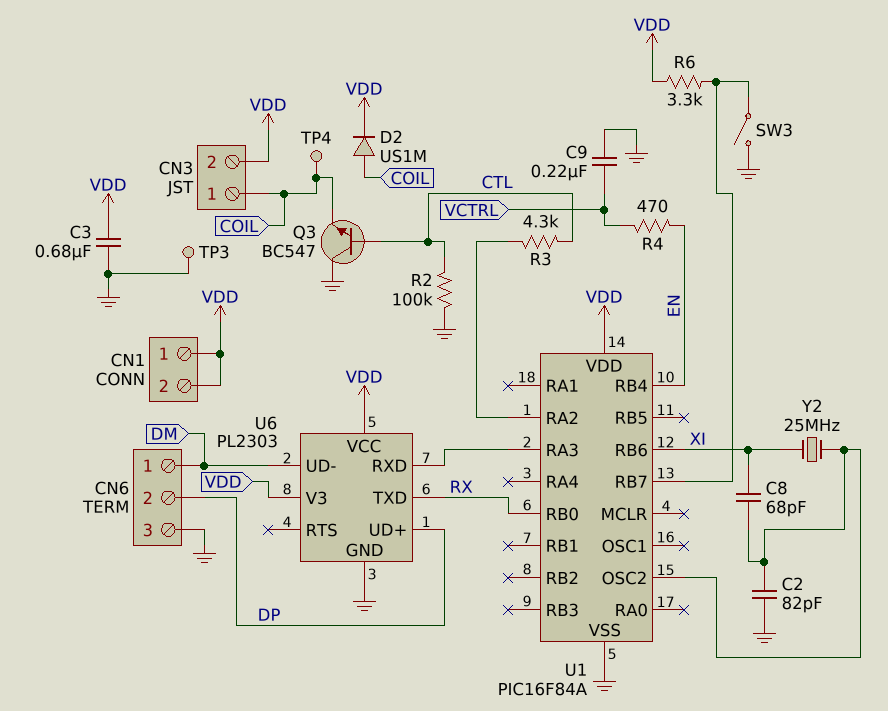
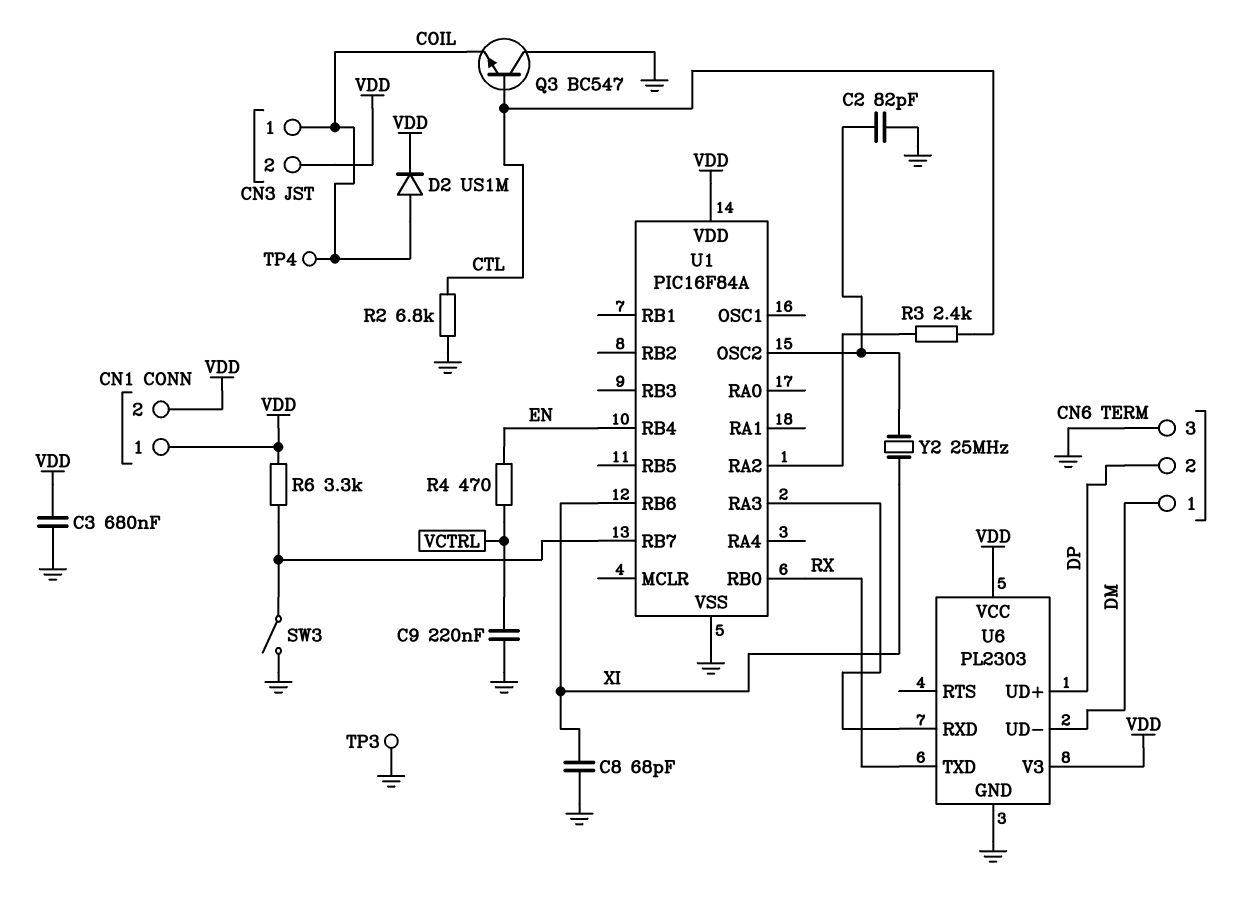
C8: 68pF (U1/OSC2, XI) -> 68pF (GND, XI)
R2: 100k (CTL, GND) -> 6.8k (CTL, GND)
R3: 4.3k (CTL, U1/RA2) -> 2.4k (CTL, U1/RA2)

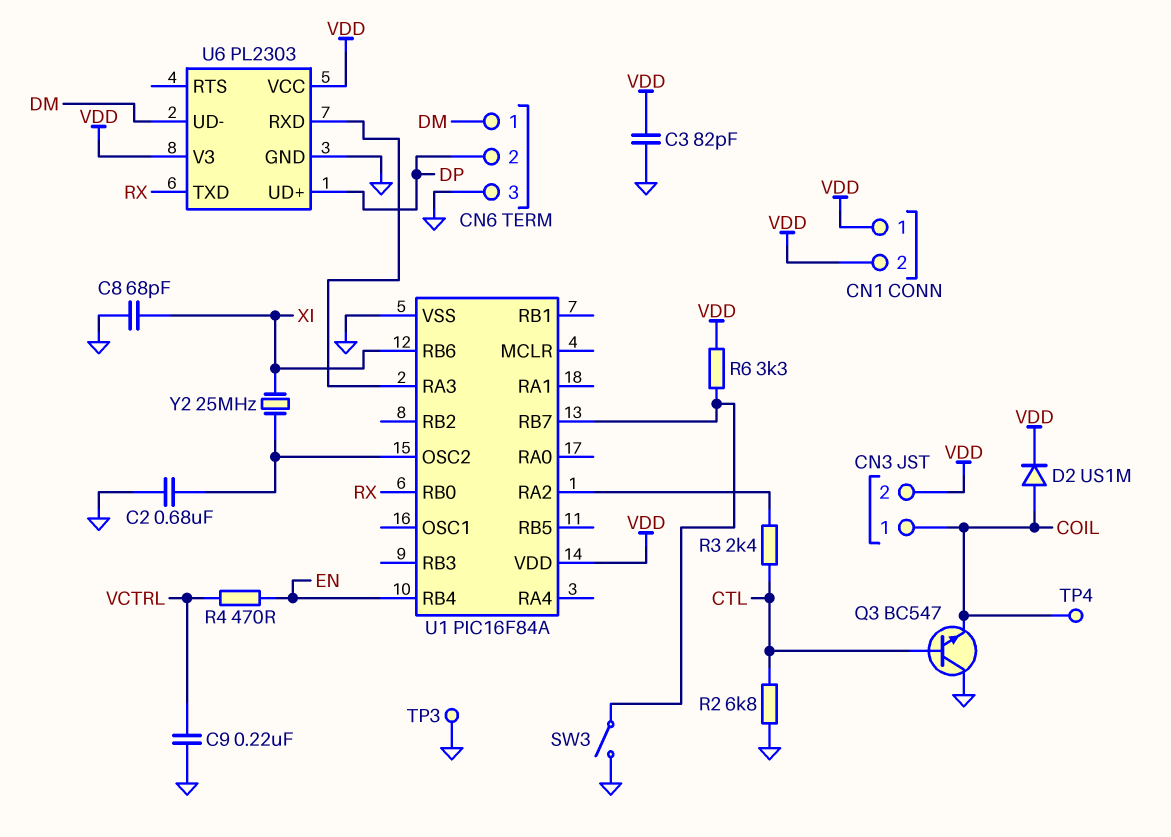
C2: 82pF (GND, U1/OSC2) -> 680nF (GND, U1/OSC2)
C3: 680nF (GND, VDD) -> 82pF (GND, VDD)

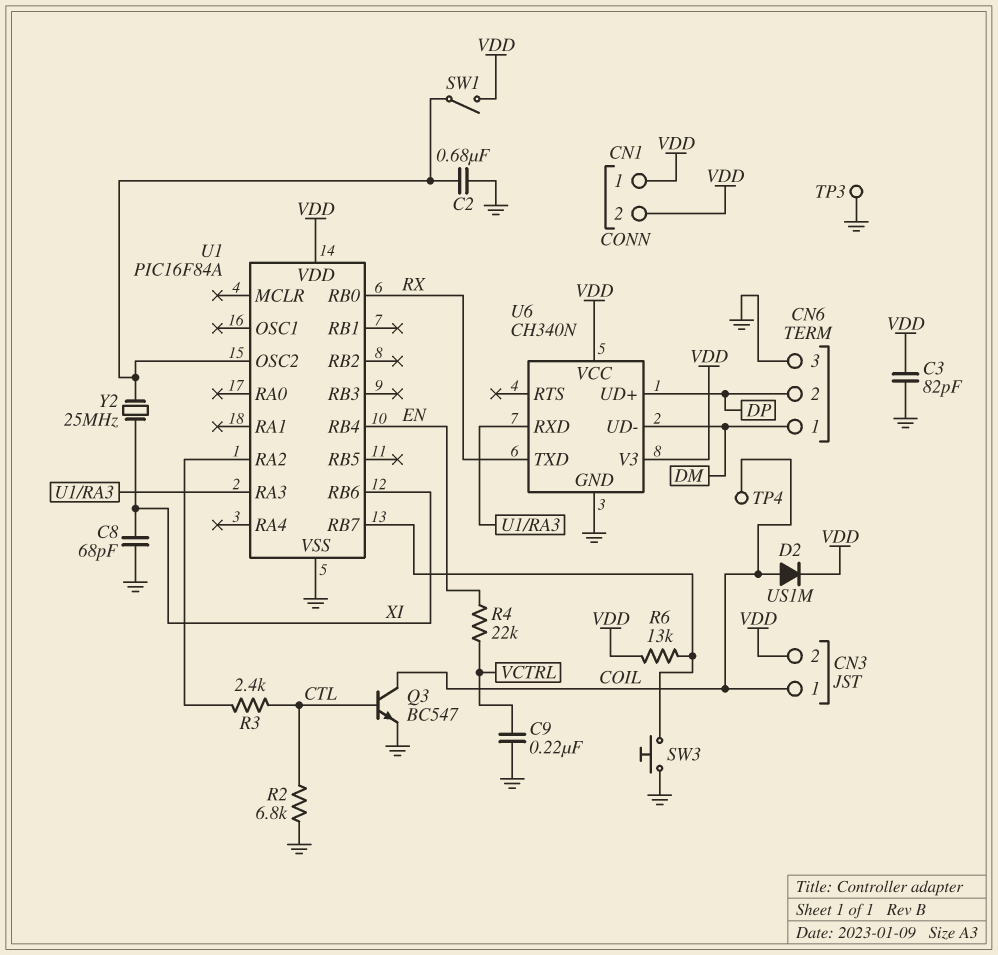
Q3: NPN BC547 (B CTL, C GND, E COIL) -> NPN BC547 (B CTL, C COIL, E GND)
R4: 470 (EN, VCTRL) -> 22k (EN, VCTRL)
R6: 3.3k (U1/RB7, VDD) -> 13k (U1/RB7, VDD)
SW1: none -> switch (U1/OSC2, VDD)
SW3: switch (GND, U1/RB7) -> button (GND, U1/RB7)
U6: PL2303 -> CH340N

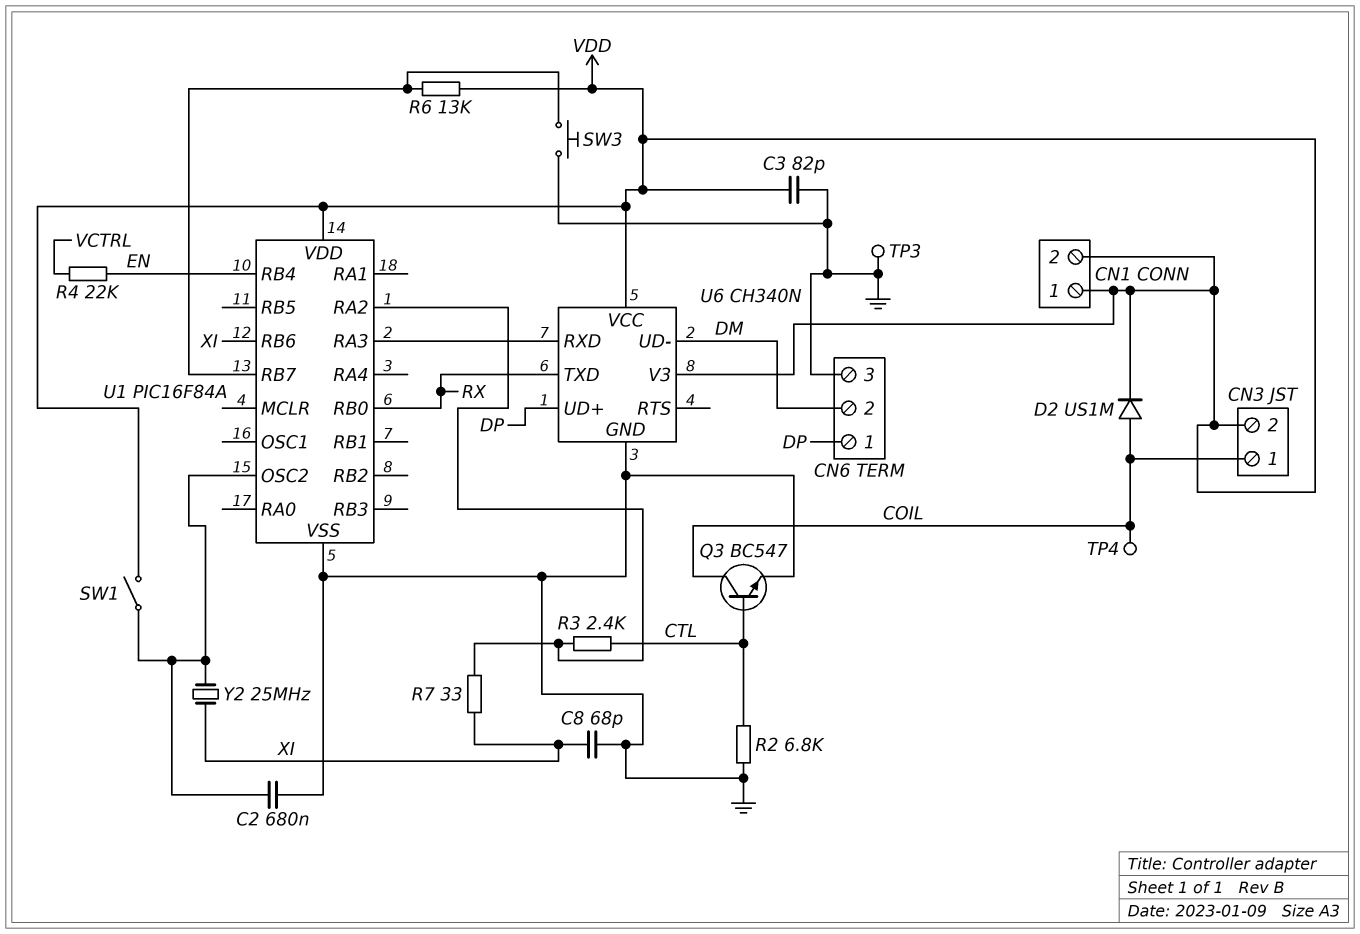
C9: 220nF (GND, VCTRL) -> none
CN6 pin 1: DM -> DP
CN6 pin 2: DP -> DM
R7: none -> 33 (U1/RA2, XI)

